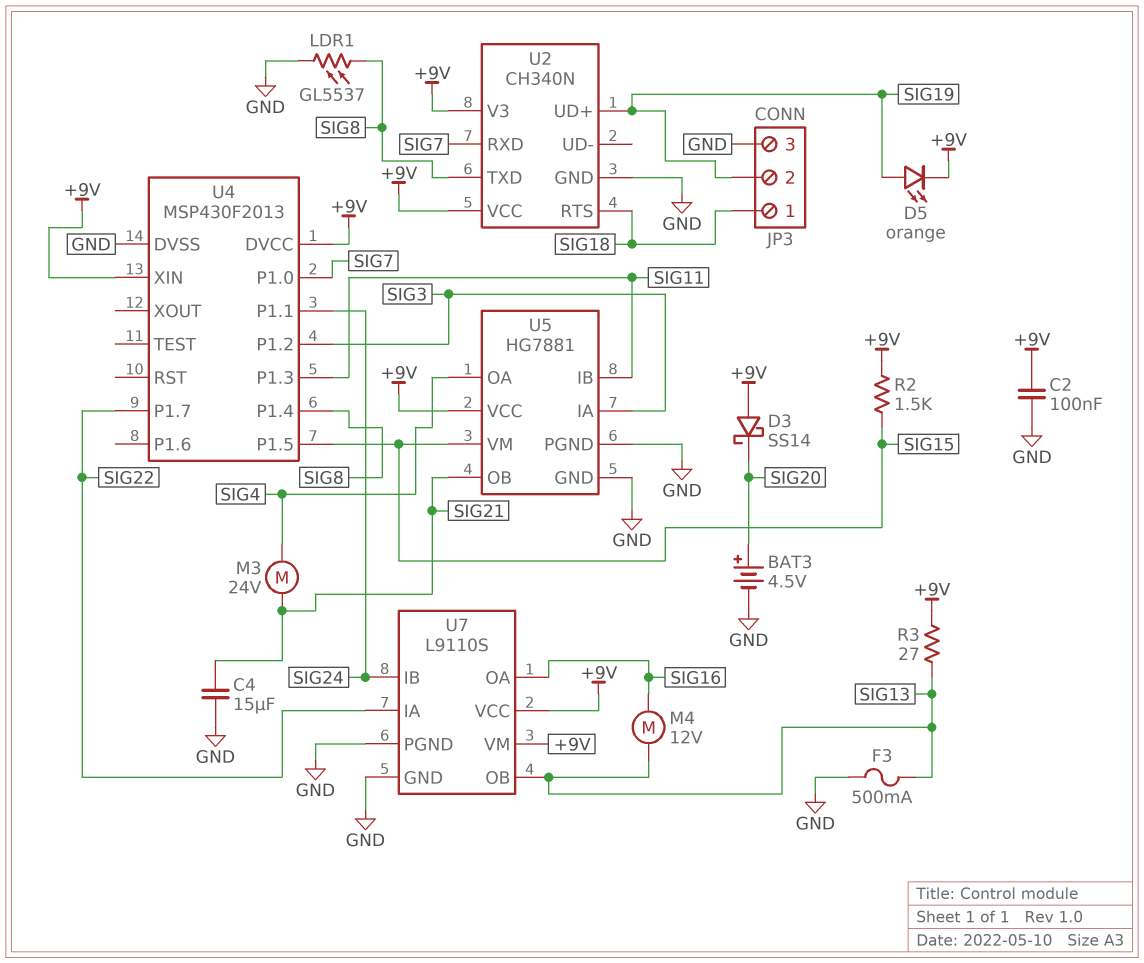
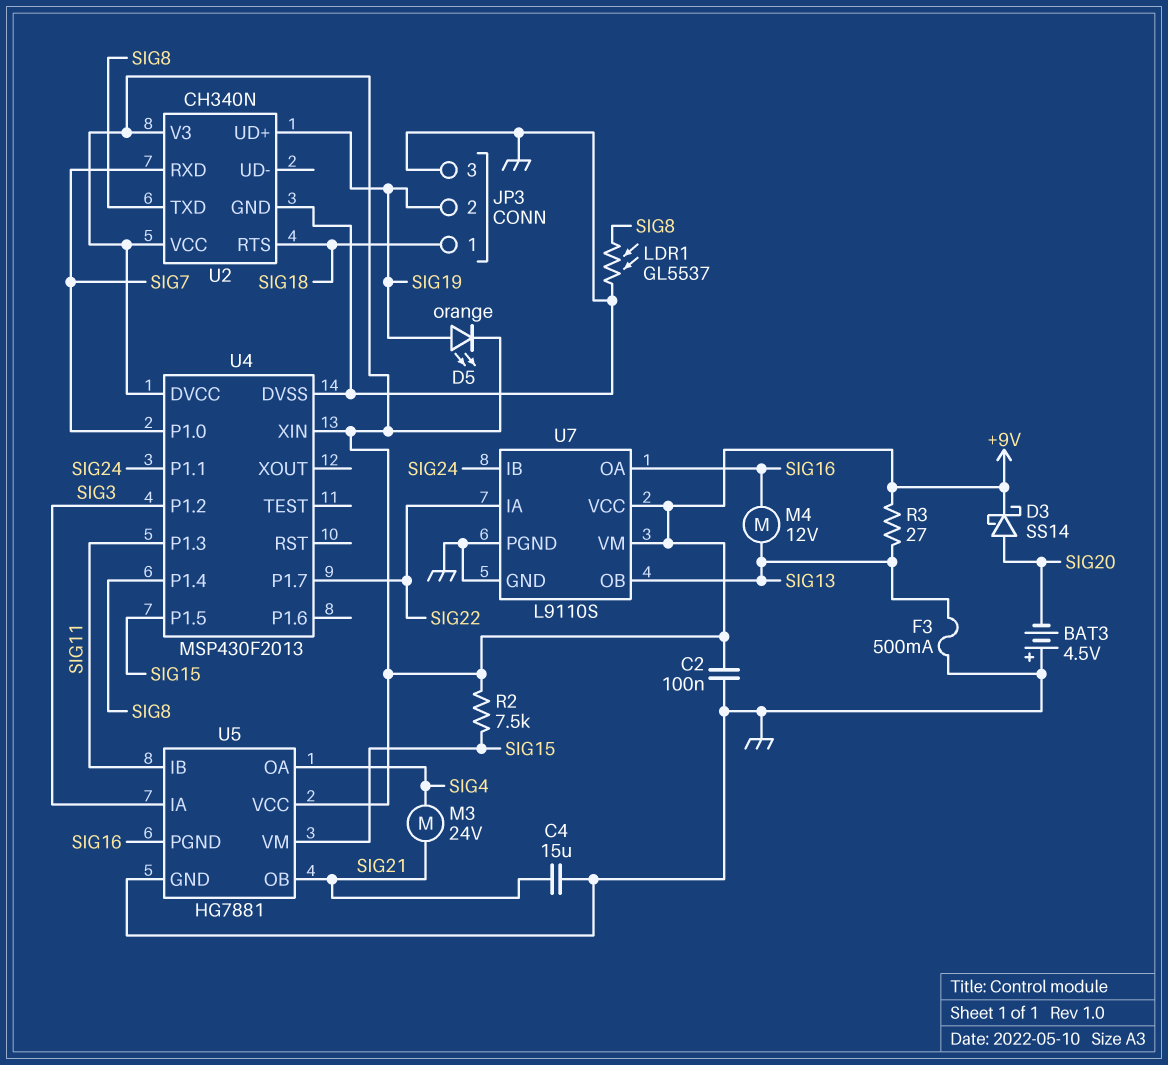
BAT3: 4.5V (plus SIG20, minus GND) -> 4.5V (plus GND, minus SIG20)
D3: schottky SS14 (A +9V, K SIG20) -> schottky SS14 (A SIG20, K +9V)
R2: 1.5k (+9V, SIG15) -> 7.5k (+9V, SIG15)
U5 pin PGND: GND -> SIG16

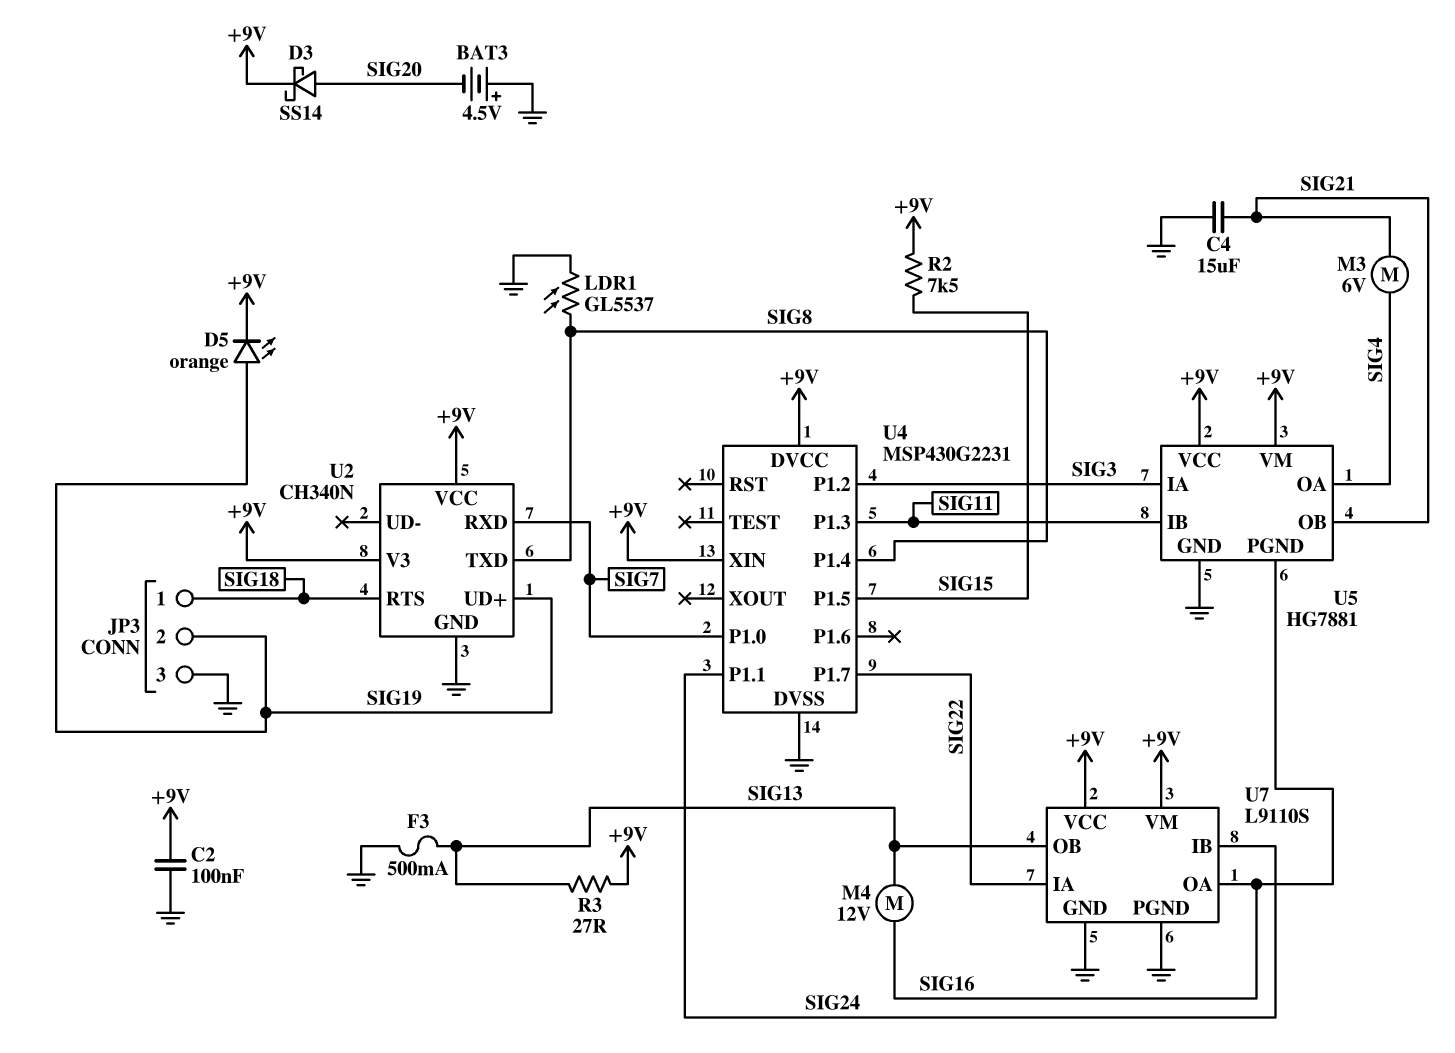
M3: motor 24V (SIG4, SIG21) -> motor 6V (SIG4, SIG21)
U4: MSP430F2013 -> MSP430G2231
U5 pin VM: SIG15 -> +9V

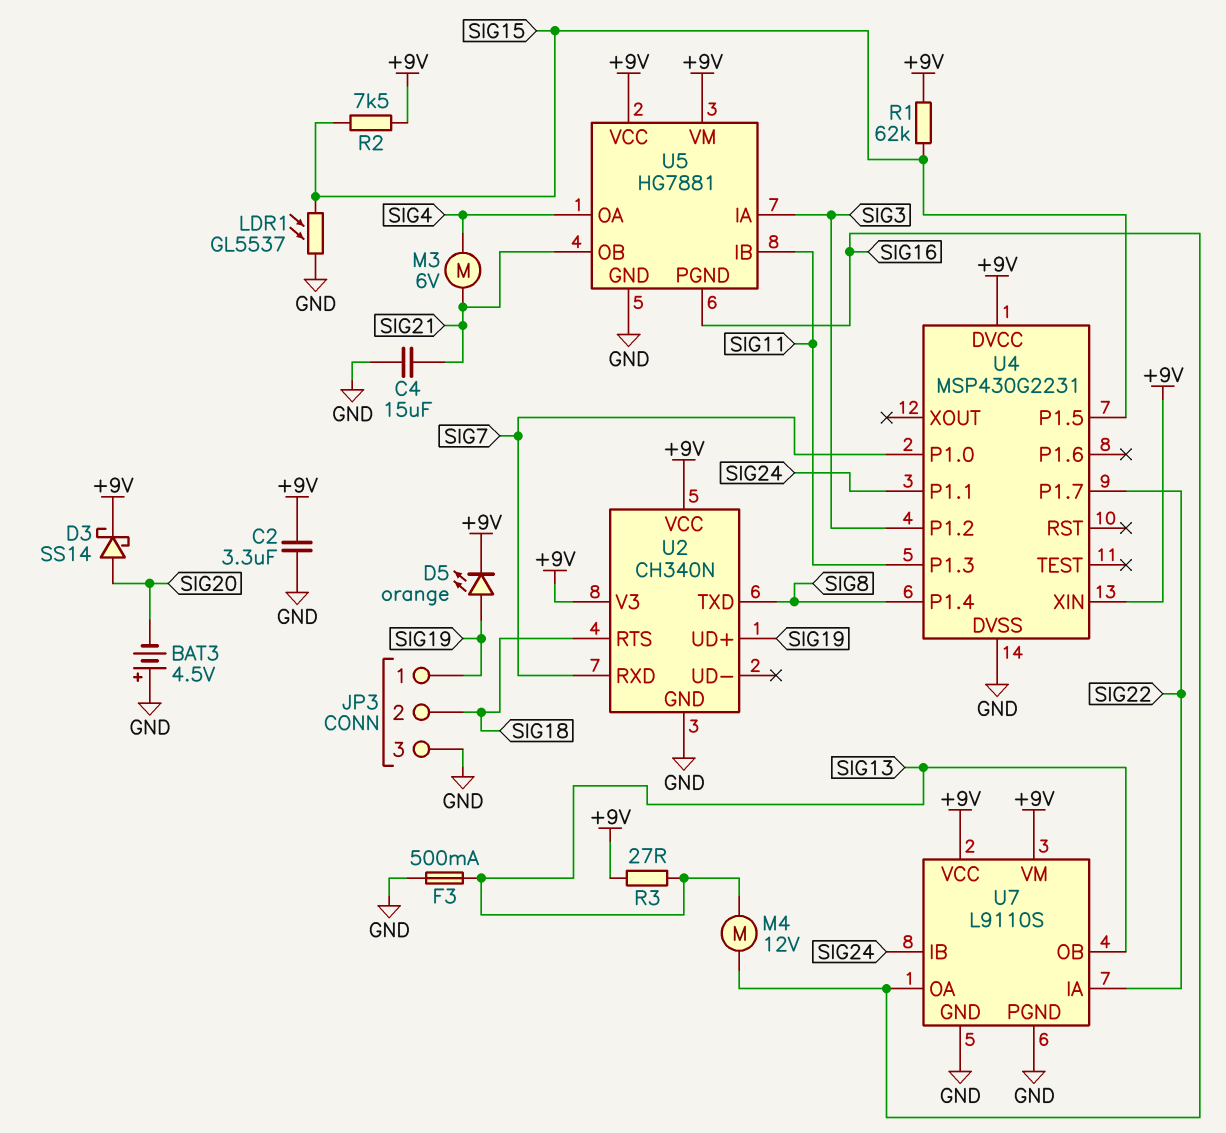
C2: 100nF (+9V, GND) -> 3.3uF (+9V, GND)
JP3 pin 1: SIG18 -> SIG19
JP3 pin 2: SIG19 -> SIG18
LDR1: GL5537 (GND, SIG8) -> GL5537 (GND, SIG15)
R1: none -> 62k (+9V, SIG15)

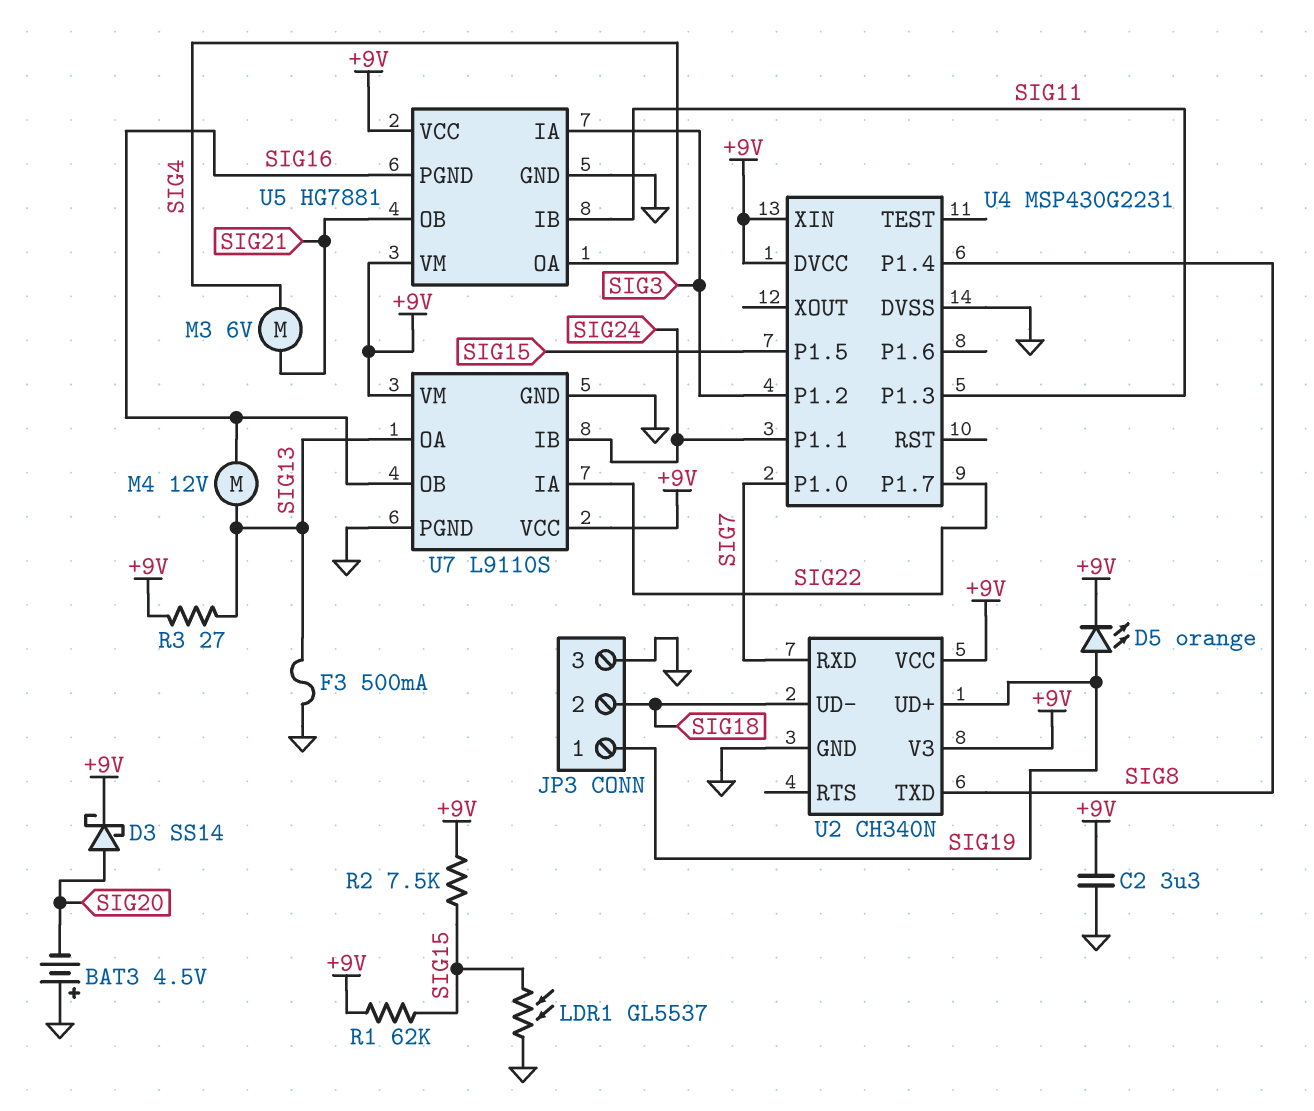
C4: 15uF (GND, SIG21) -> none
U2 pin RTS: SIG18 -> none
U2 pin UD-: none -> SIG18
U7 pin OA: SIG16 -> SIG13
U7 pin OB: SIG13 -> SIG16

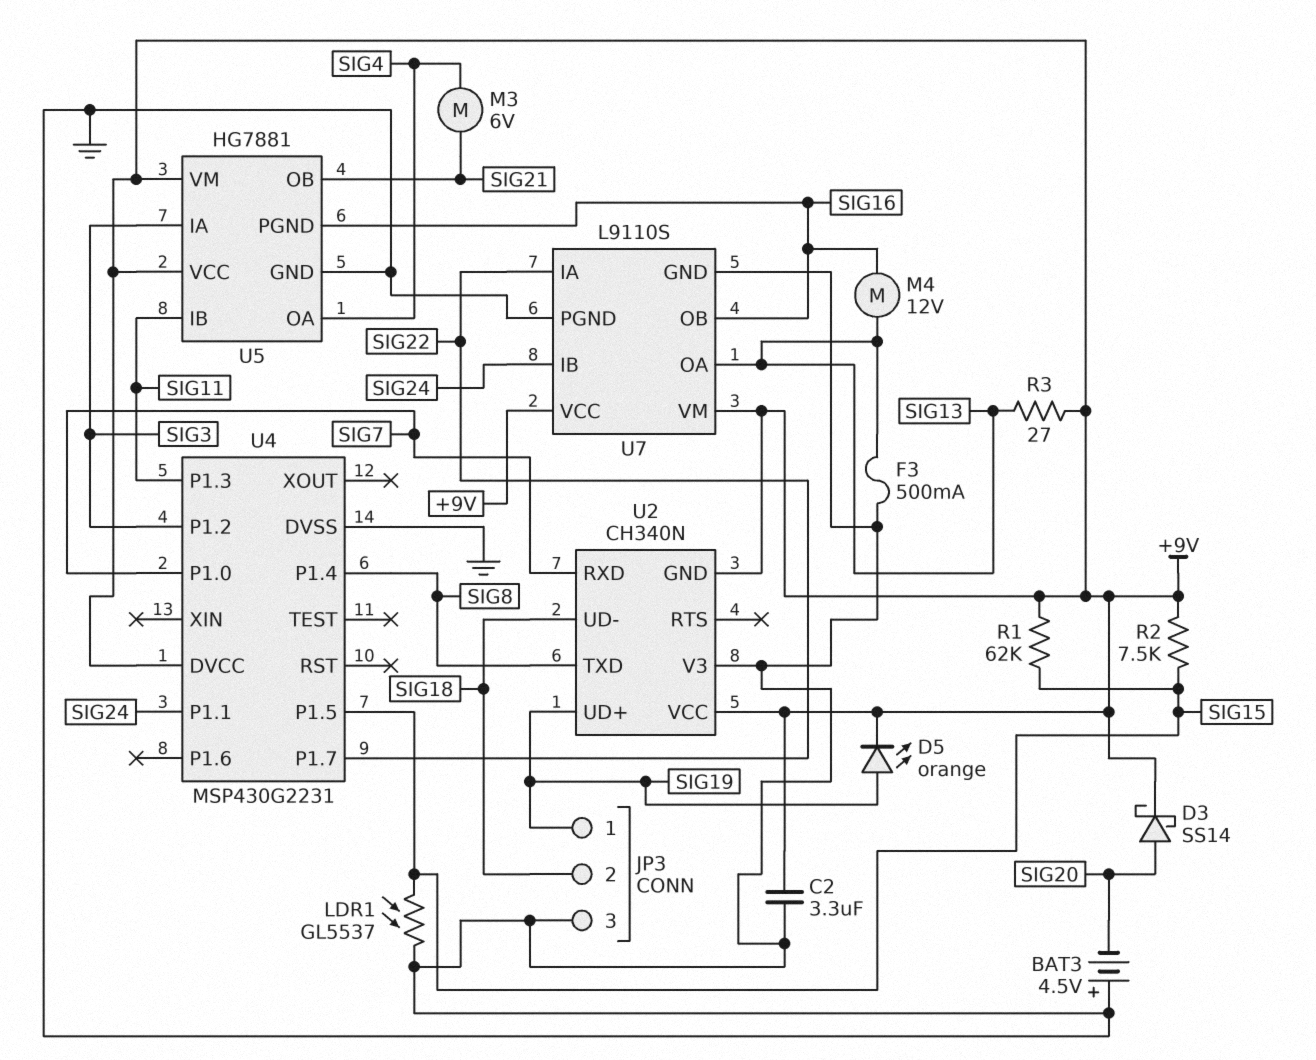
U2 pin GND: GND -> +9V
U2 pin V3: +9V -> GND
U4 pin XIN: +9V -> none

